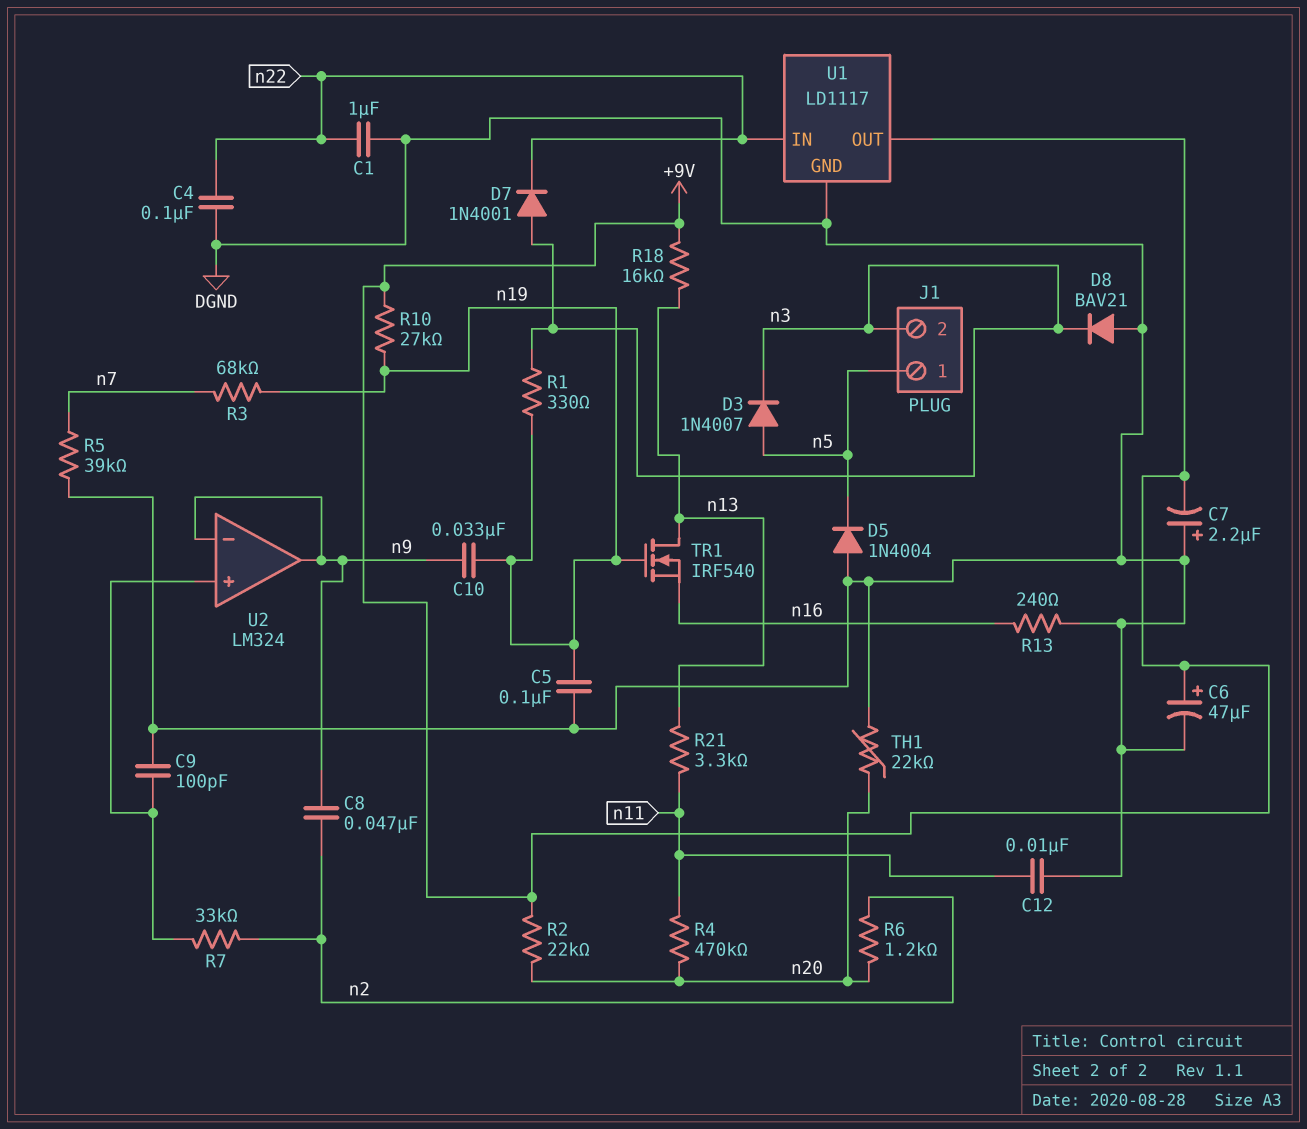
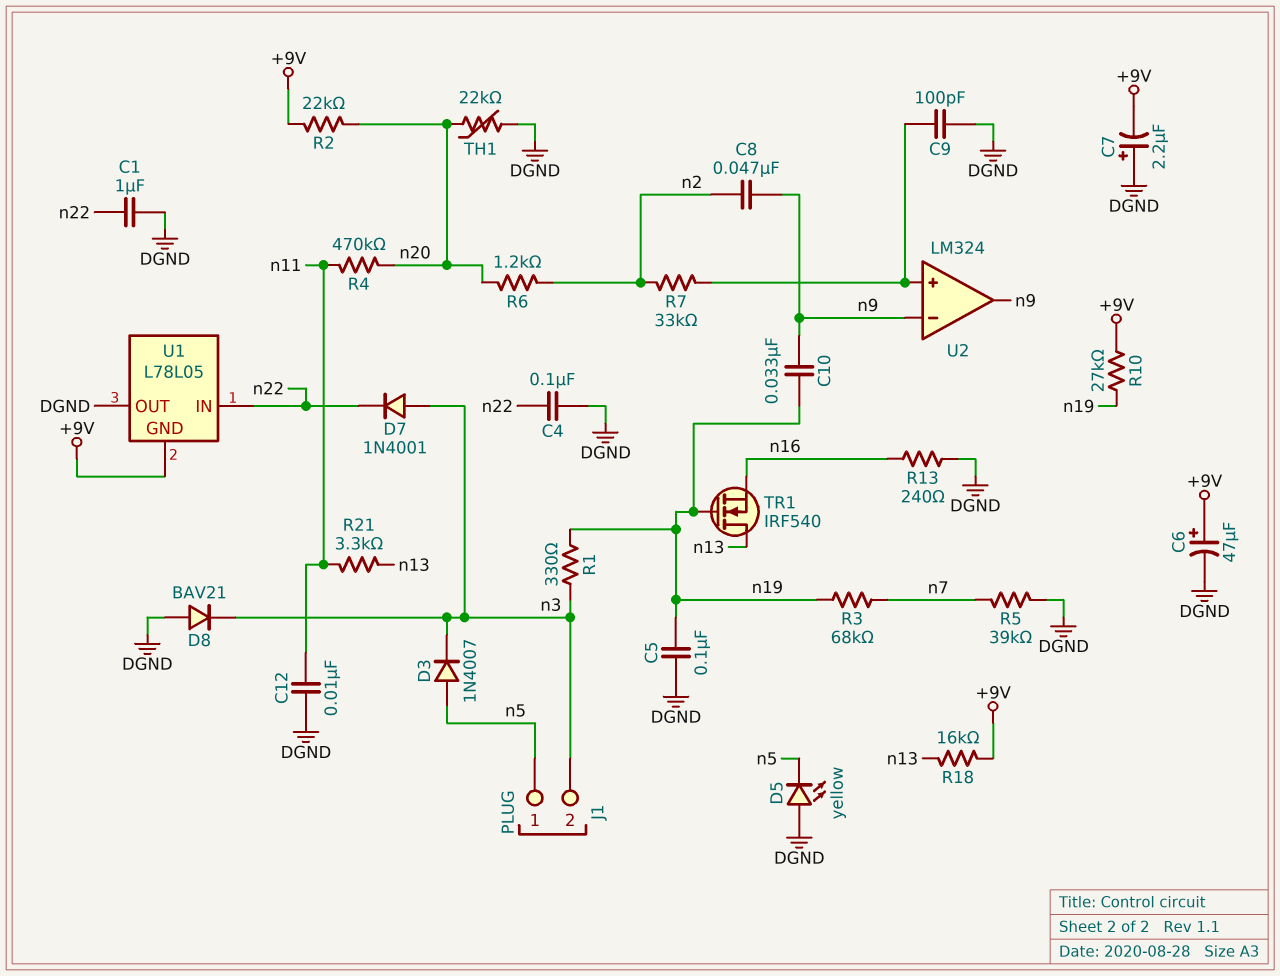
D5: diode 1N4004 (A DGND, K n5) -> LED yellow (A DGND, K n5)
U1: LD1117 -> L78L05
U1 pin GND: DGND -> +9V
U1 pin OUT: +9V -> DGND

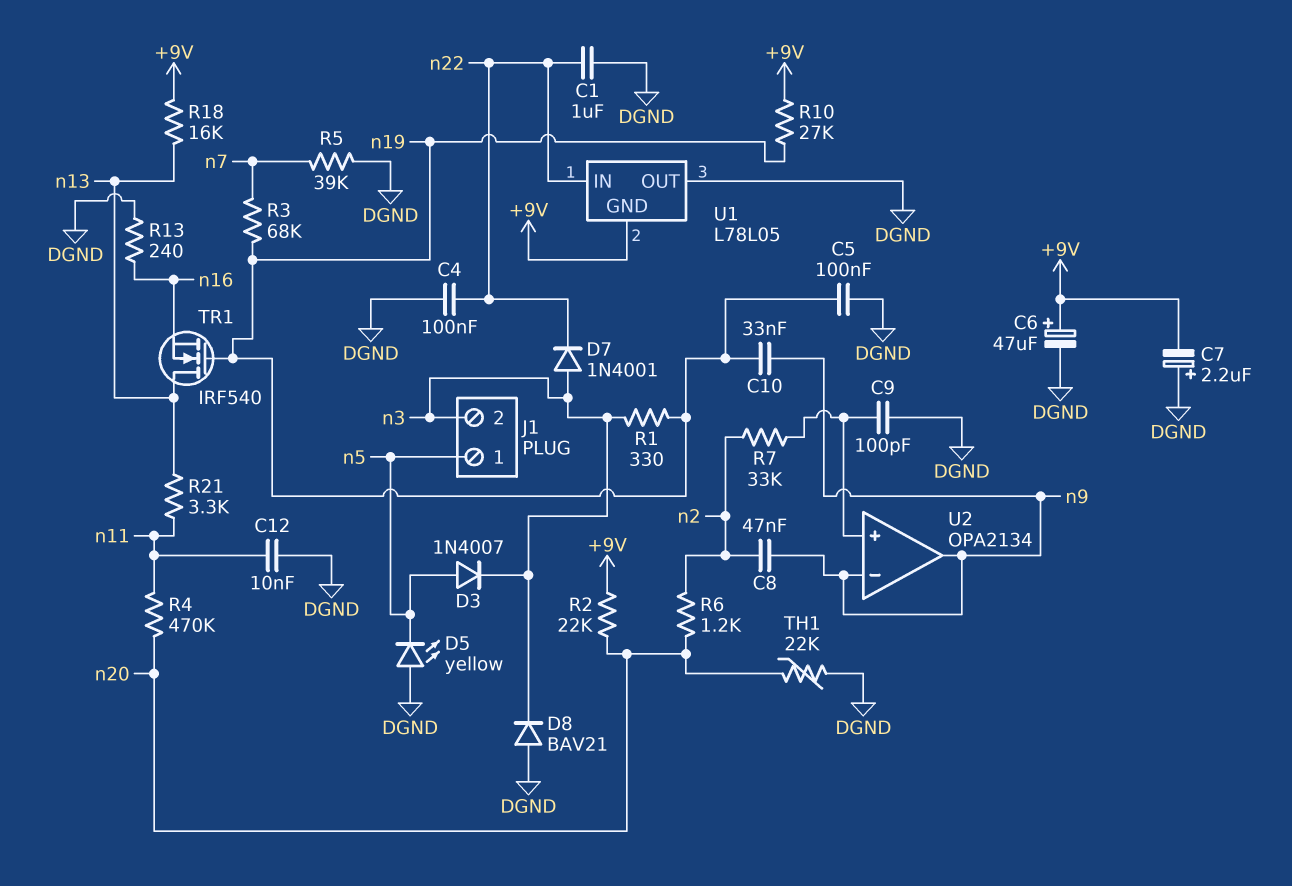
U2: LM324 -> OPA2134

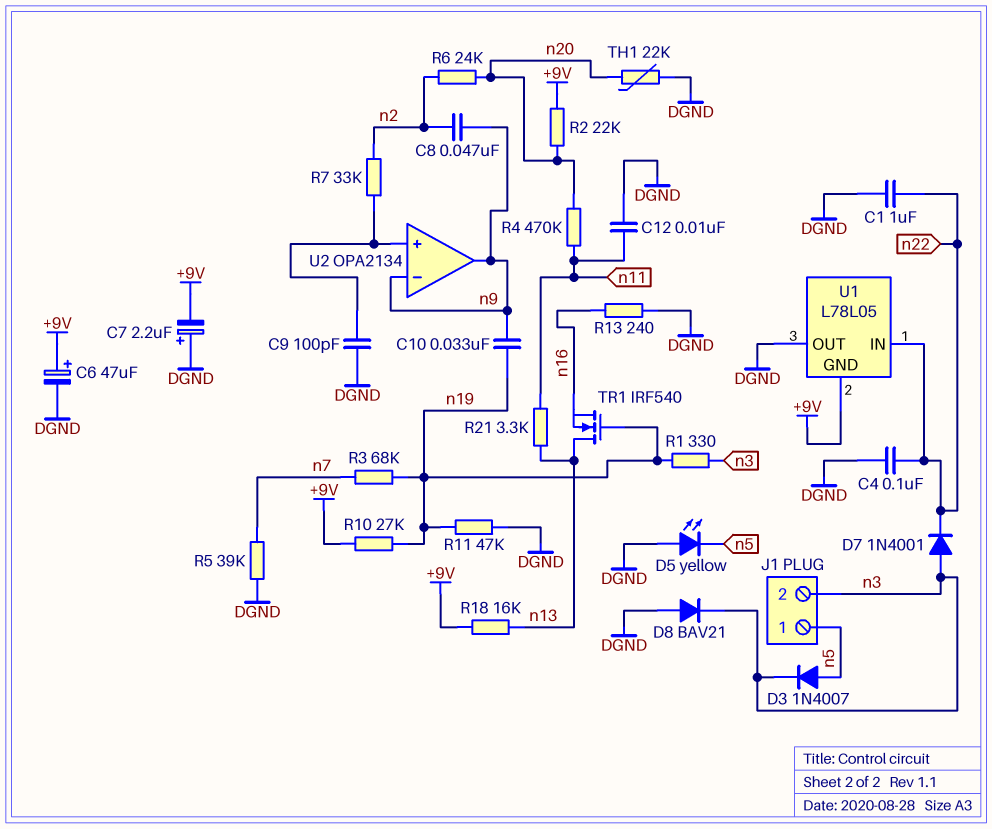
C5: 100nF (DGND, n19) -> none
R6: 1.2k (n2, n20) -> 24k (n2, n20)
R11: none -> 47k (DGND, n19)

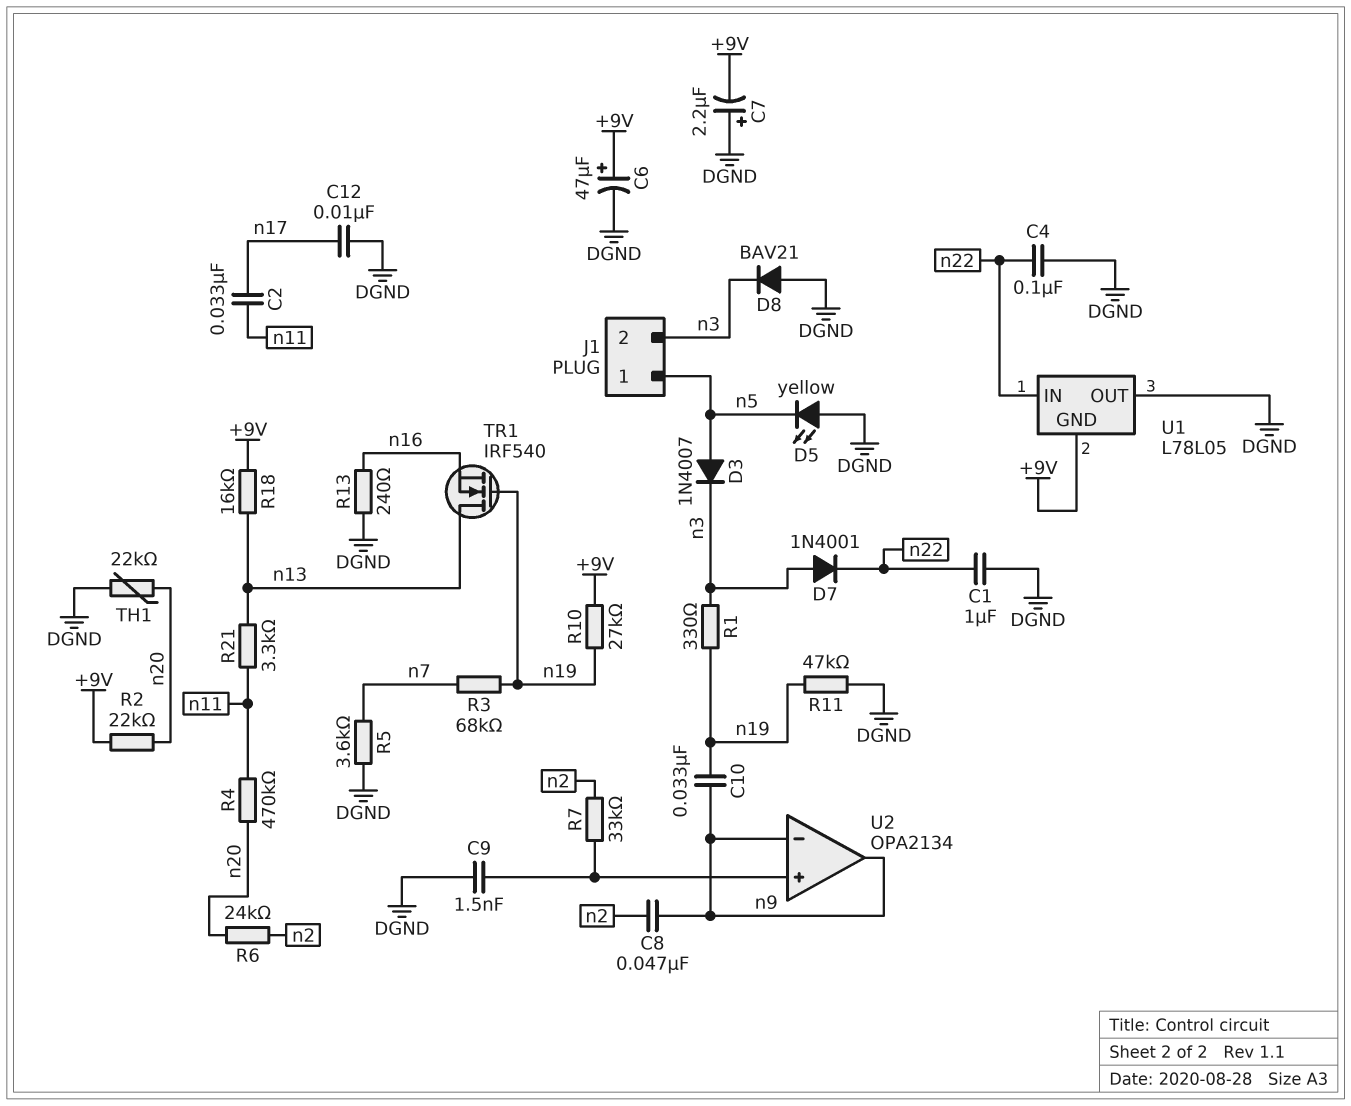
C2: none -> 33nF (n11, n17)
C9: 100pF (DGND, U2/in+) -> 1.5nF (DGND, U2/in+)
C12: 10nF (DGND, n11) -> 10nF (DGND, n17)
R5: 39k (DGND, n7) -> 3.6k (DGND, n7)

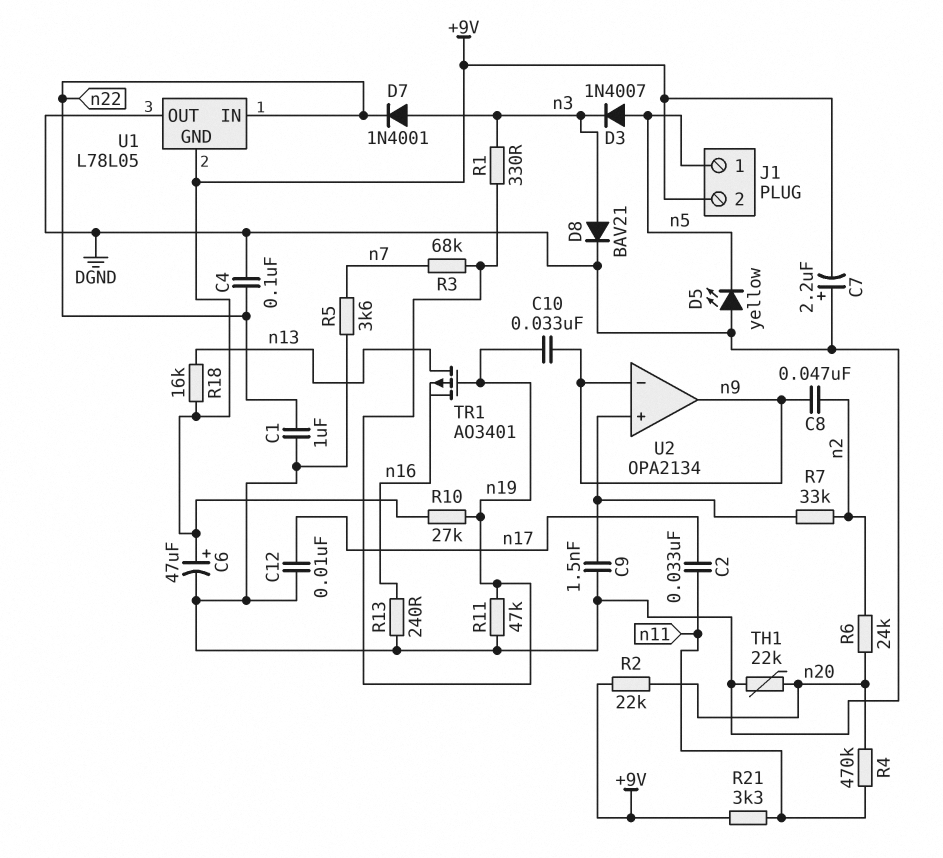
D8: diode BAV21 (A DGND, K n3) -> diode BAV21 (A n3, K DGND)
J1 pin 2: n3 -> +9V
R21: 3.3k (n11, n13) -> 3.3k (+9V, n11)
TR1: NMOS IRF540 (G n19, D n13, S n16) -> PMOS AO3401 (G n19, D n13, S n16)

